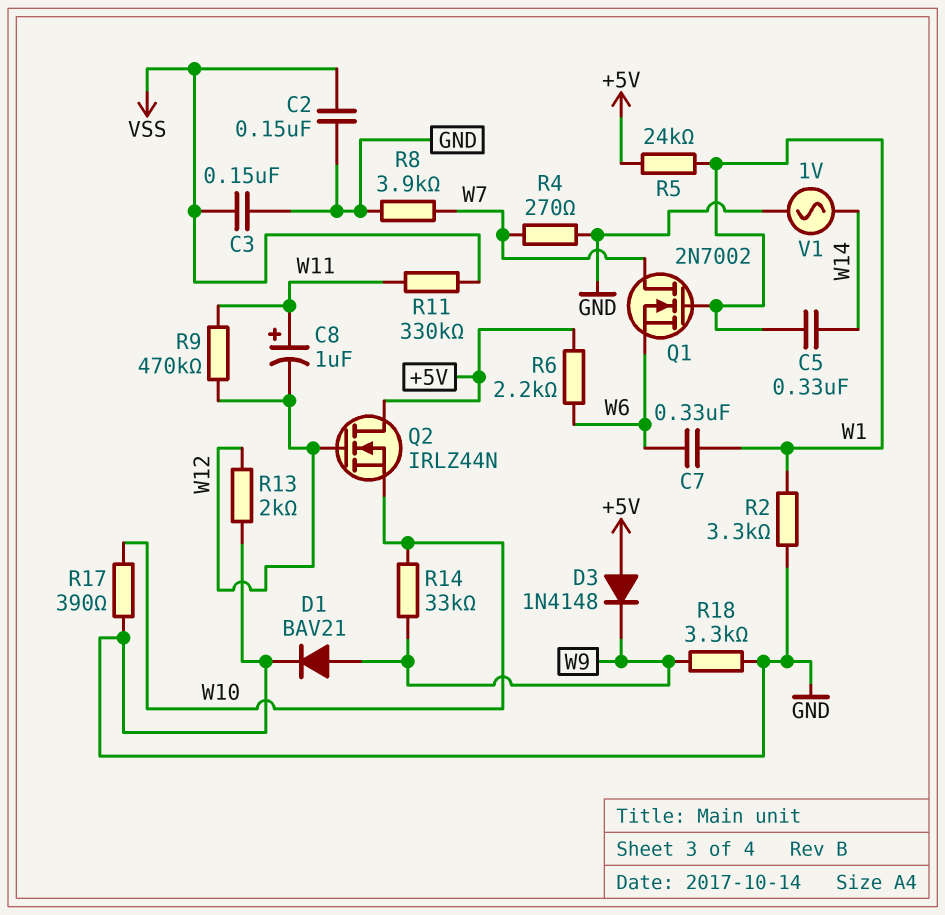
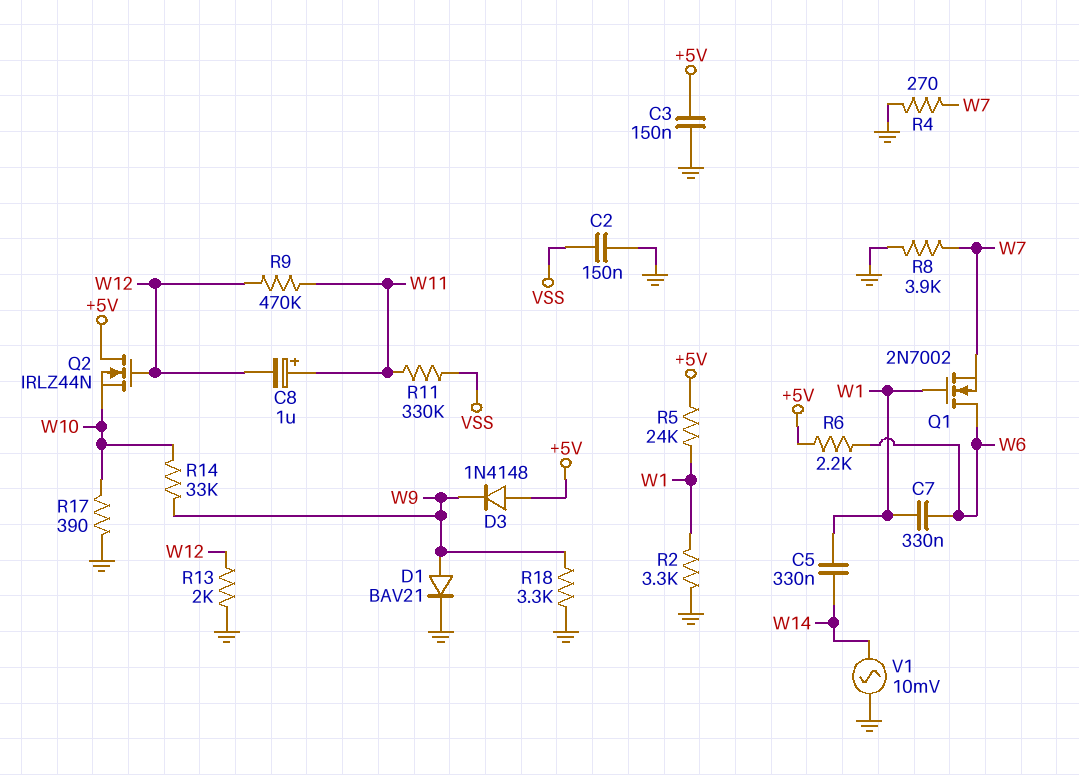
C3: 150nF (GND, VSS) -> 150nF (+5V, GND)
Q1: NMOS 2N7002 (G W1, D W7, S W6) -> NMOS 2N7002 (G W1, D W6, S W7)
V1: AC 1V (GND, W14) -> AC 10mV (GND, W14)

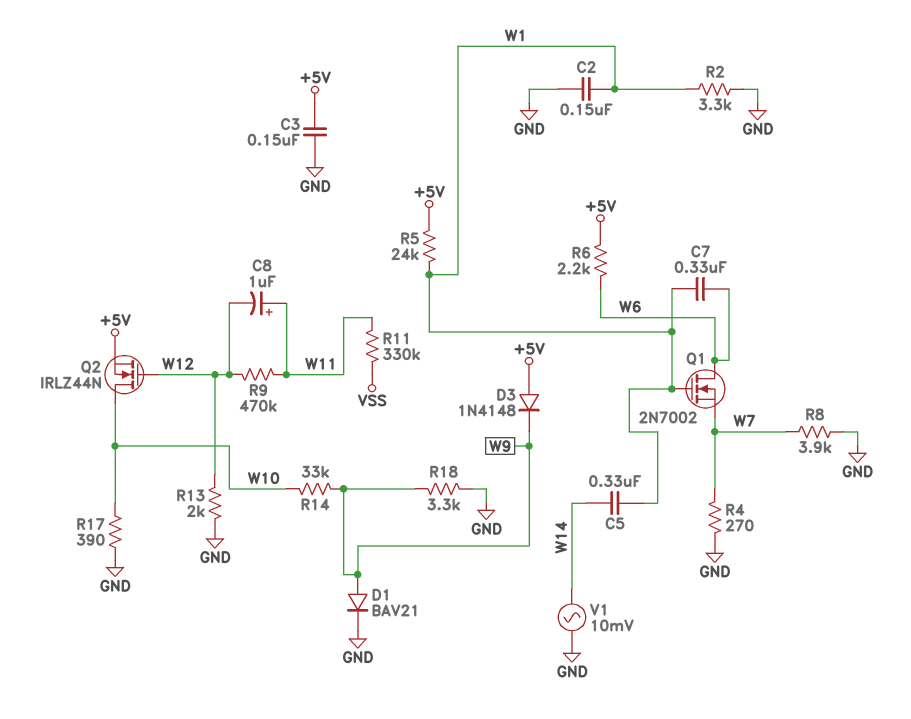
C2: 150nF (GND, VSS) -> 150nF (GND, W1)
Q2: NMOS IRLZ44N (G W12, D +5V, S W10) -> NMOS IRLZ44N (G W12, D W10, S +5V)

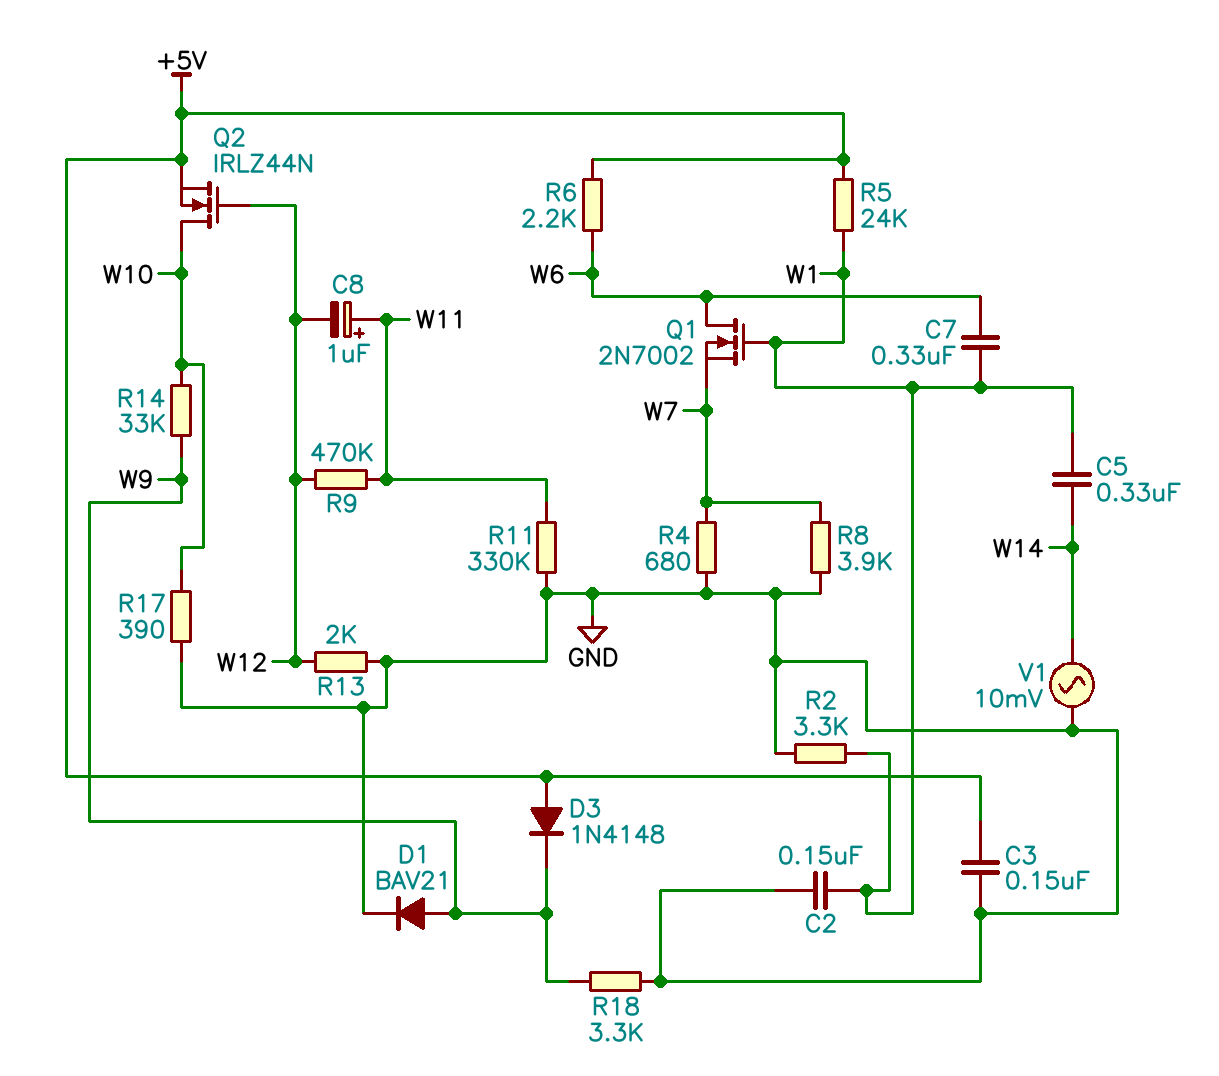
R4: 270 (GND, W7) -> 680 (GND, W7)
R11: 330k (VSS, W11) -> 330k (GND, W11)

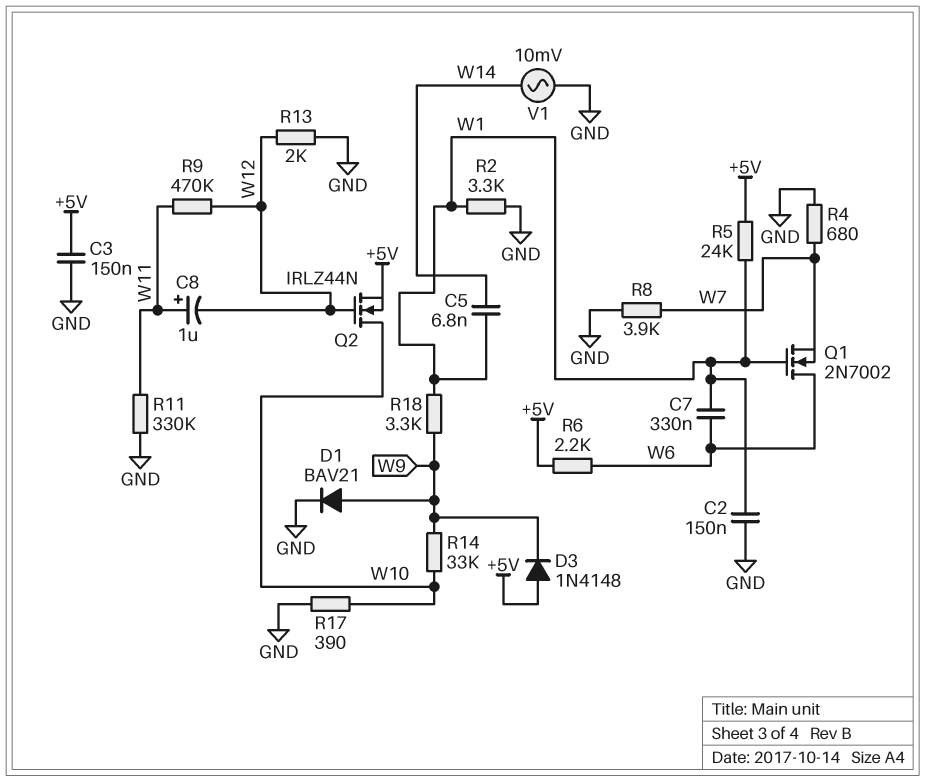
C5: 330nF (W1, W14) -> 6.8nF (W1, W14)
R18: 3.3k (GND, W9) -> 3.3k (W1, W9)

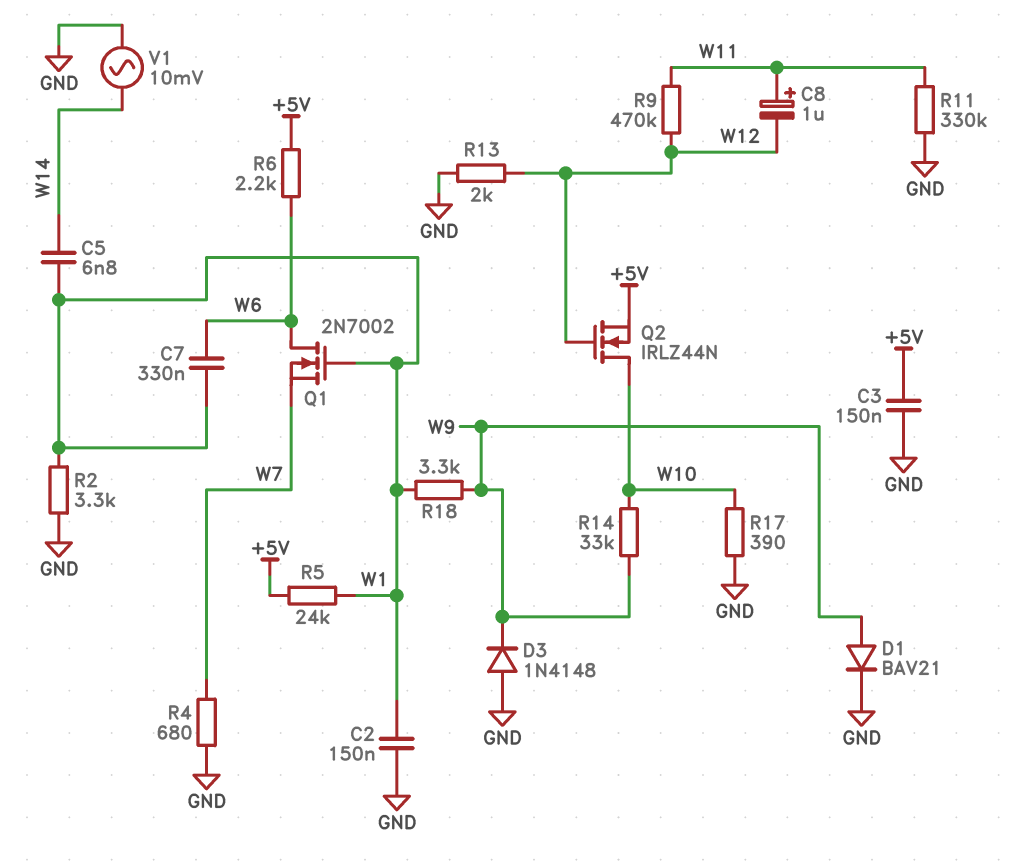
D3: diode 1N4148 (A +5V, K W9) -> diode 1N4148 (A GND, K W9)
R8: 3.9k (GND, W7) -> none

